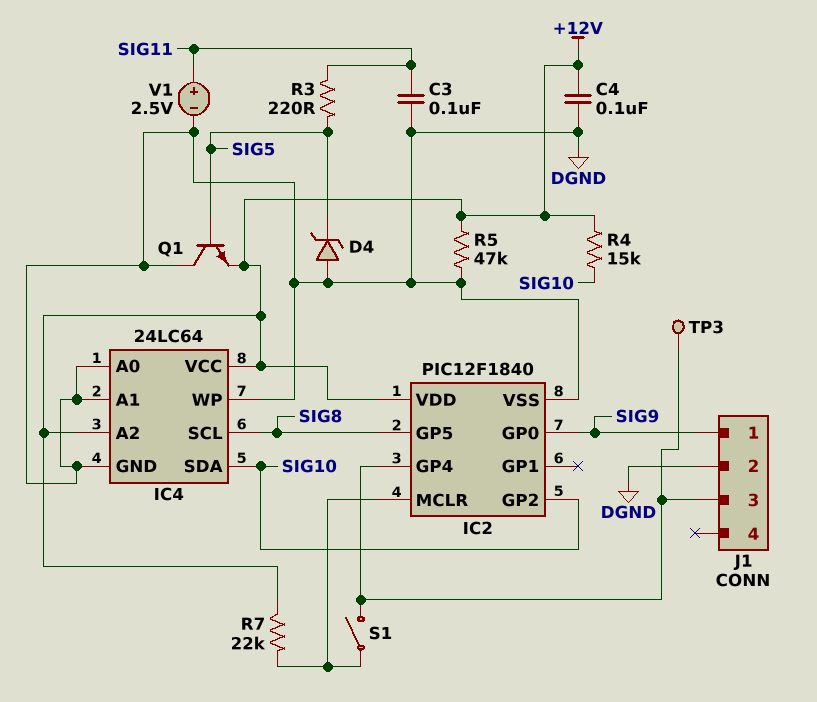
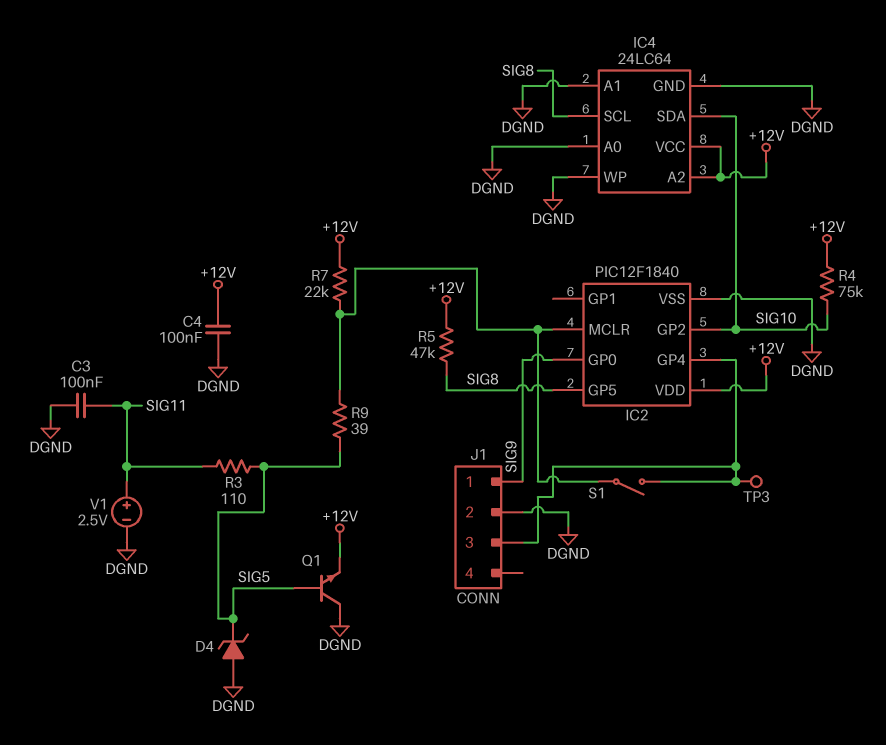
R3: 220 (SIG5, SIG11) -> 110 (SIG5, SIG11)
R4: 15k (+12V, SIG10) -> 75k (+12V, SIG10)
R5: 47k (+12V, DGND) -> 47k (+12V, SIG8)
R9: none -> 39 (IC2/MCLR, SIG5)

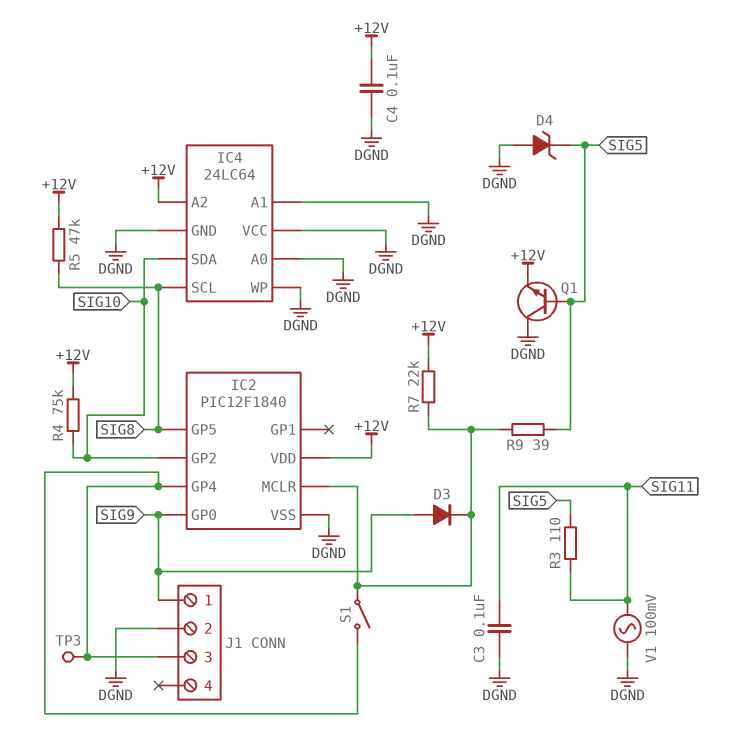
D3: none -> diode (A SIG9, K IC2/MCLR)
IC4 pin VCC: +12V -> DGND
V1: 2.5V (plus SIG11, minus DGND) -> AC 100mV (DGND, SIG11)

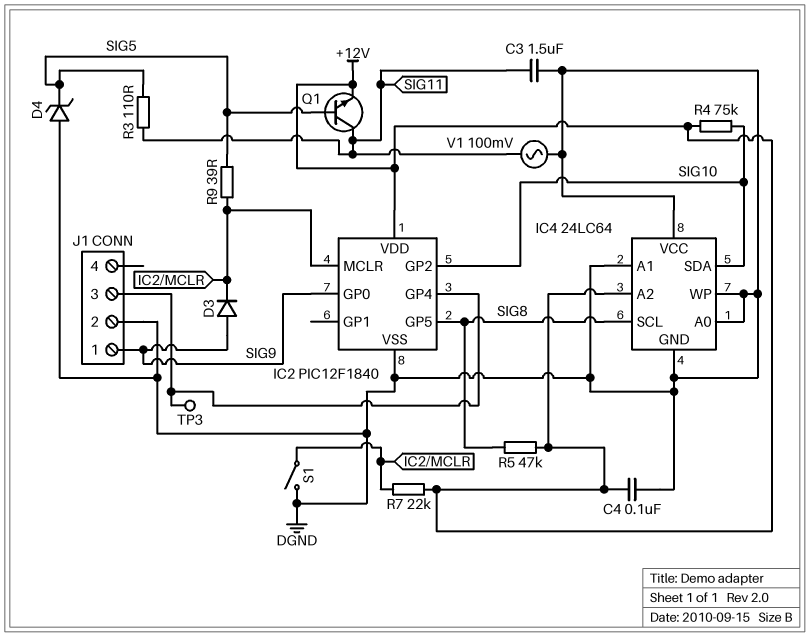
C3: 100nF (DGND, SIG11) -> 1.5uF (DGND, SIG11)
Q1: NPN (B SIG5, C DGND, E +12V) -> NPN (B SIG5, C SIG11, E +12V)
S1: switch (IC2/GP4, IC2/MCLR) -> switch (DGND, IC2/MCLR)

